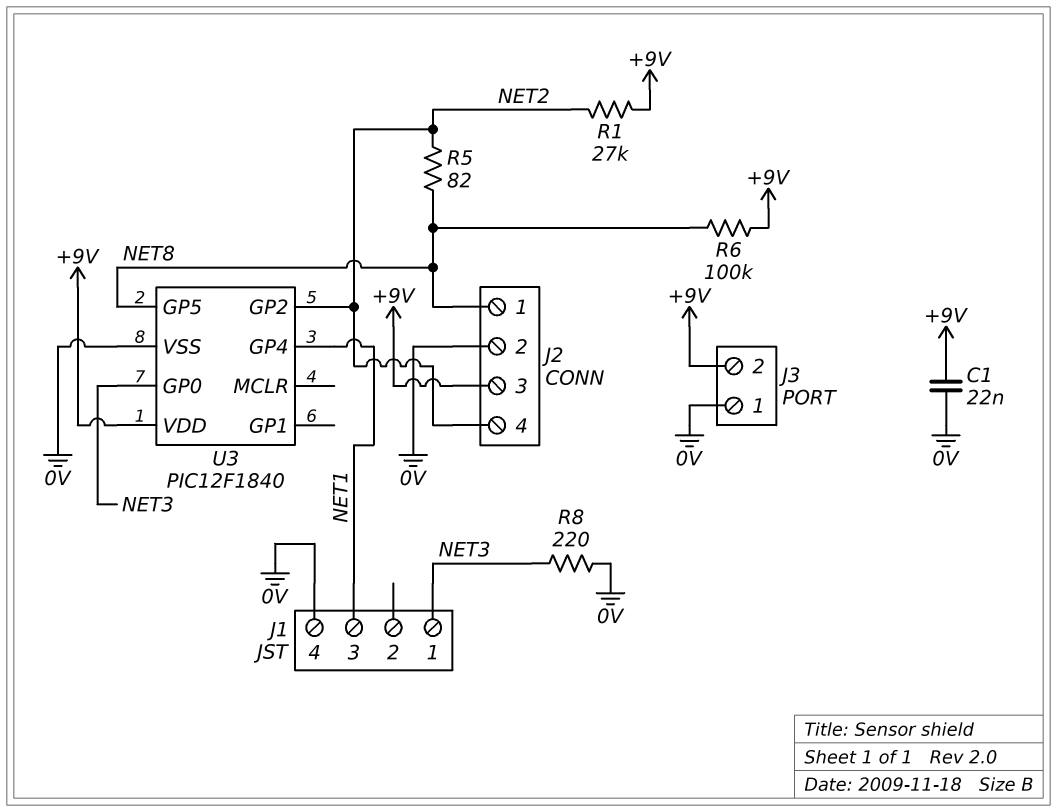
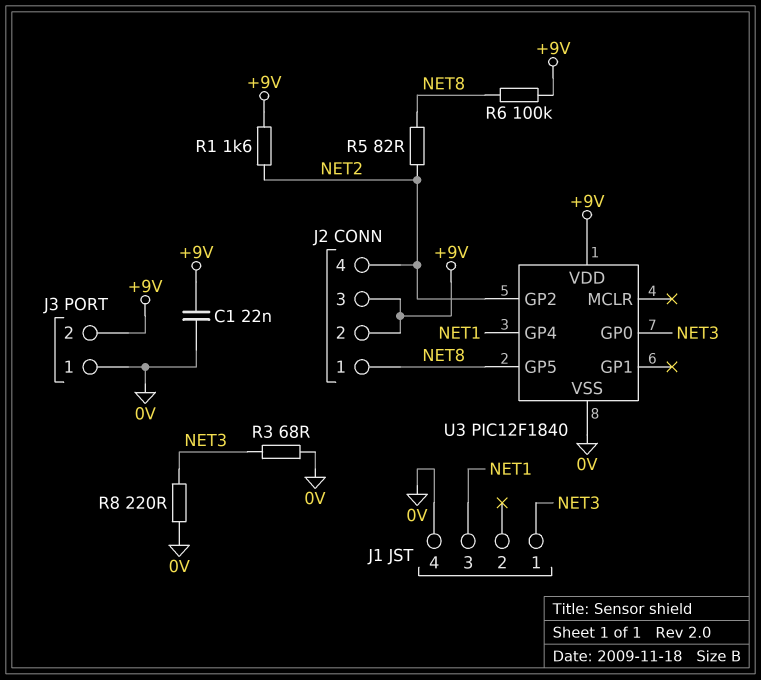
J2 pin 2: 0V -> +9V
R1: 27k (+9V, NET2) -> 1.6k (+9V, NET2)
R3: none -> 68 (0V, NET3)

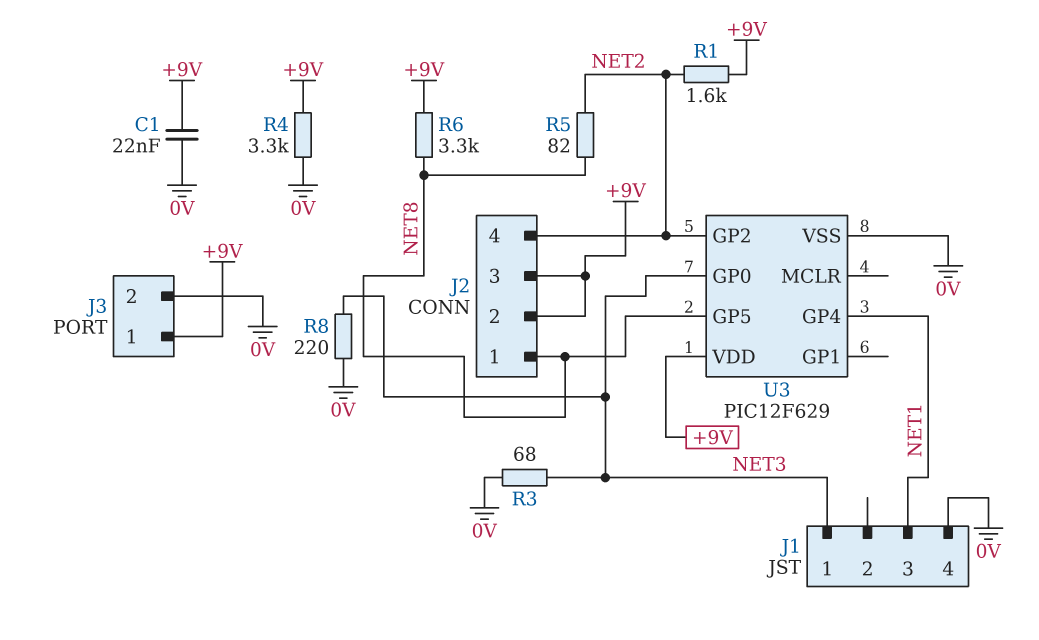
J3 pin 1: 0V -> +9V
J3 pin 2: +9V -> 0V
R4: none -> 3.3k (+9V, 0V)
R6: 100k (+9V, NET8) -> 3.3k (+9V, NET8)
U3: PIC12F1840 -> PIC12F629

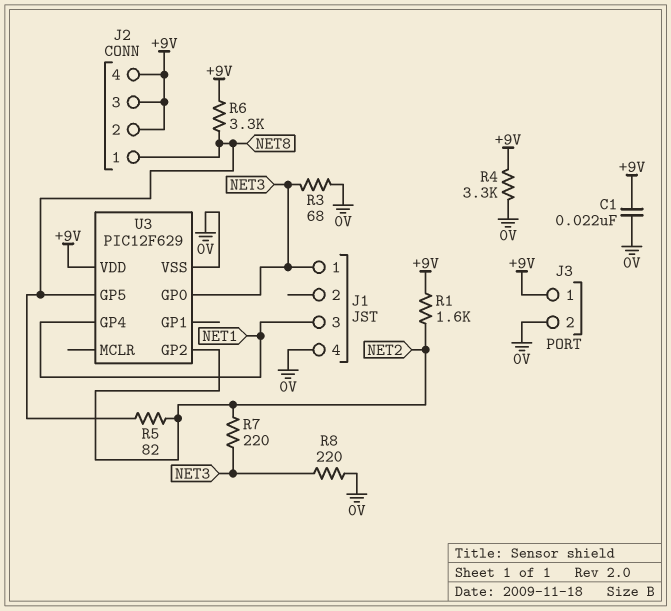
J2 pin 4: NET2 -> +9V
R7: none -> 220 (NET2, NET3)

